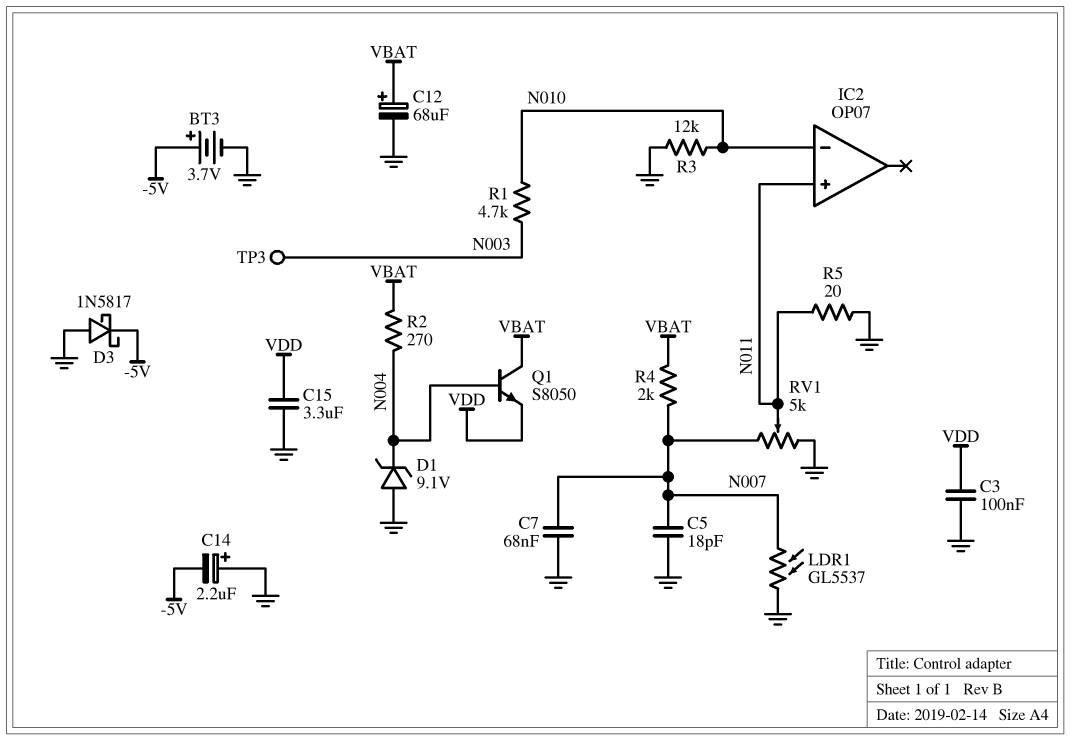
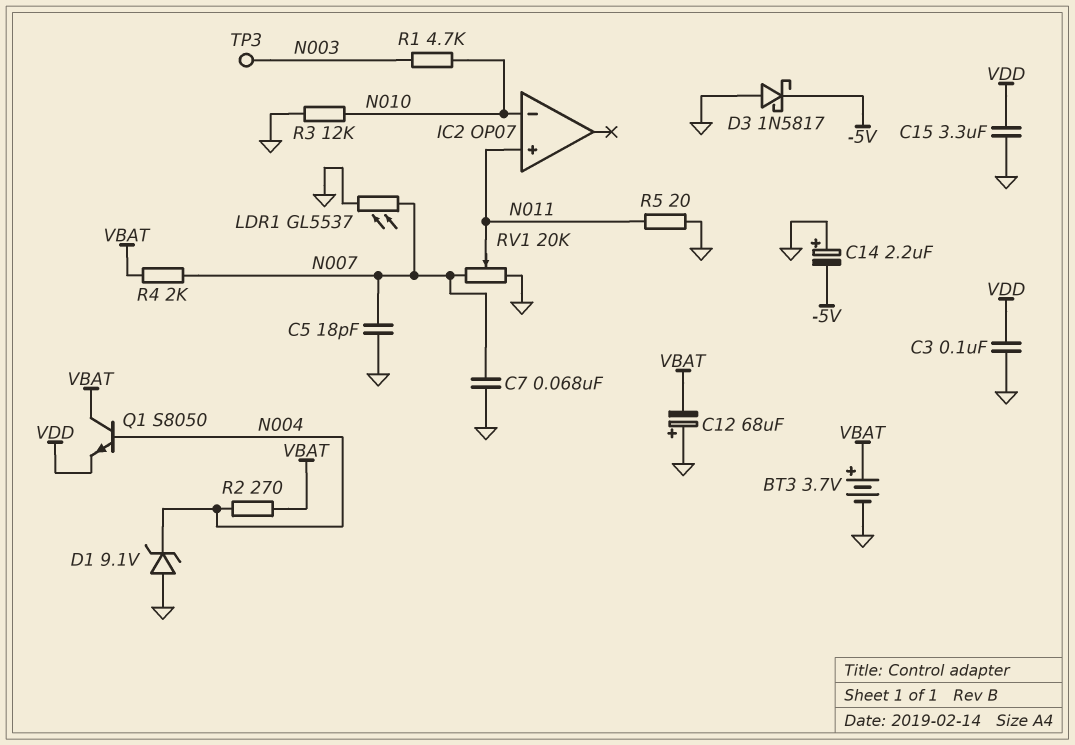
BT3: 3.7V (plus -5V, minus GND) -> 3.7V (plus VBAT, minus GND)
C12: 68uF (plus VBAT, minus GND) -> 68uF (plus GND, minus VBAT)
RV1: 5k (GND, N007, wiper N011) -> 20k (GND, N007, wiper N011)

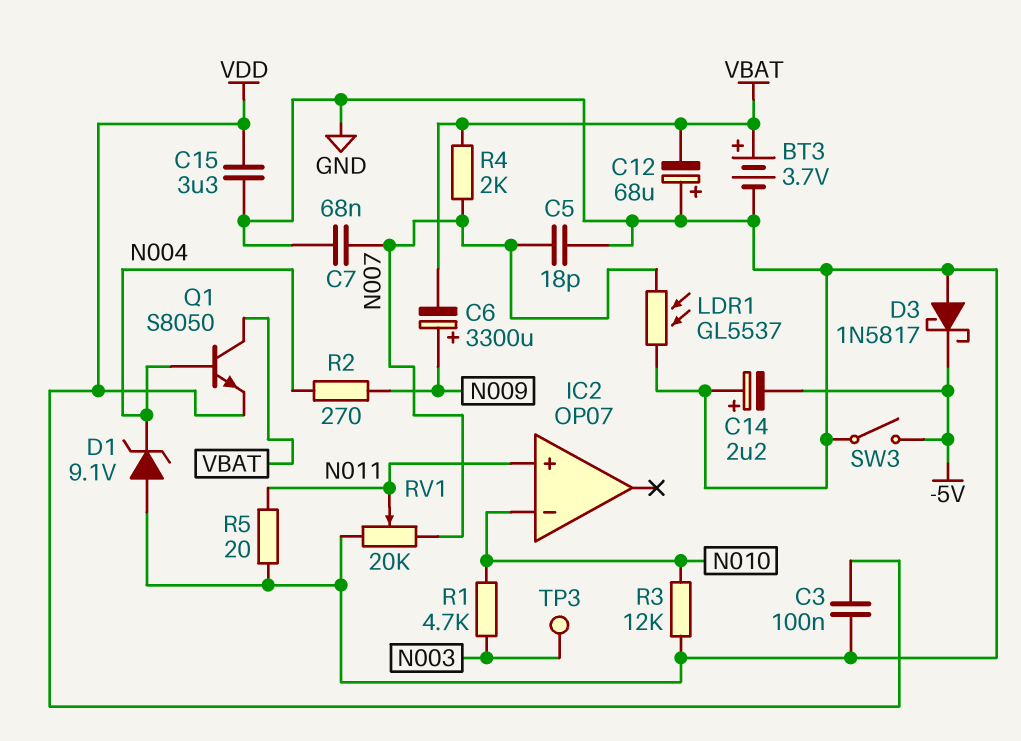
C6: none -> 3300uF (plus N009, minus VBAT)
R2: 270 (N004, VBAT) -> 270 (N004, N009)
SW3: none -> switch (-5V, GND)

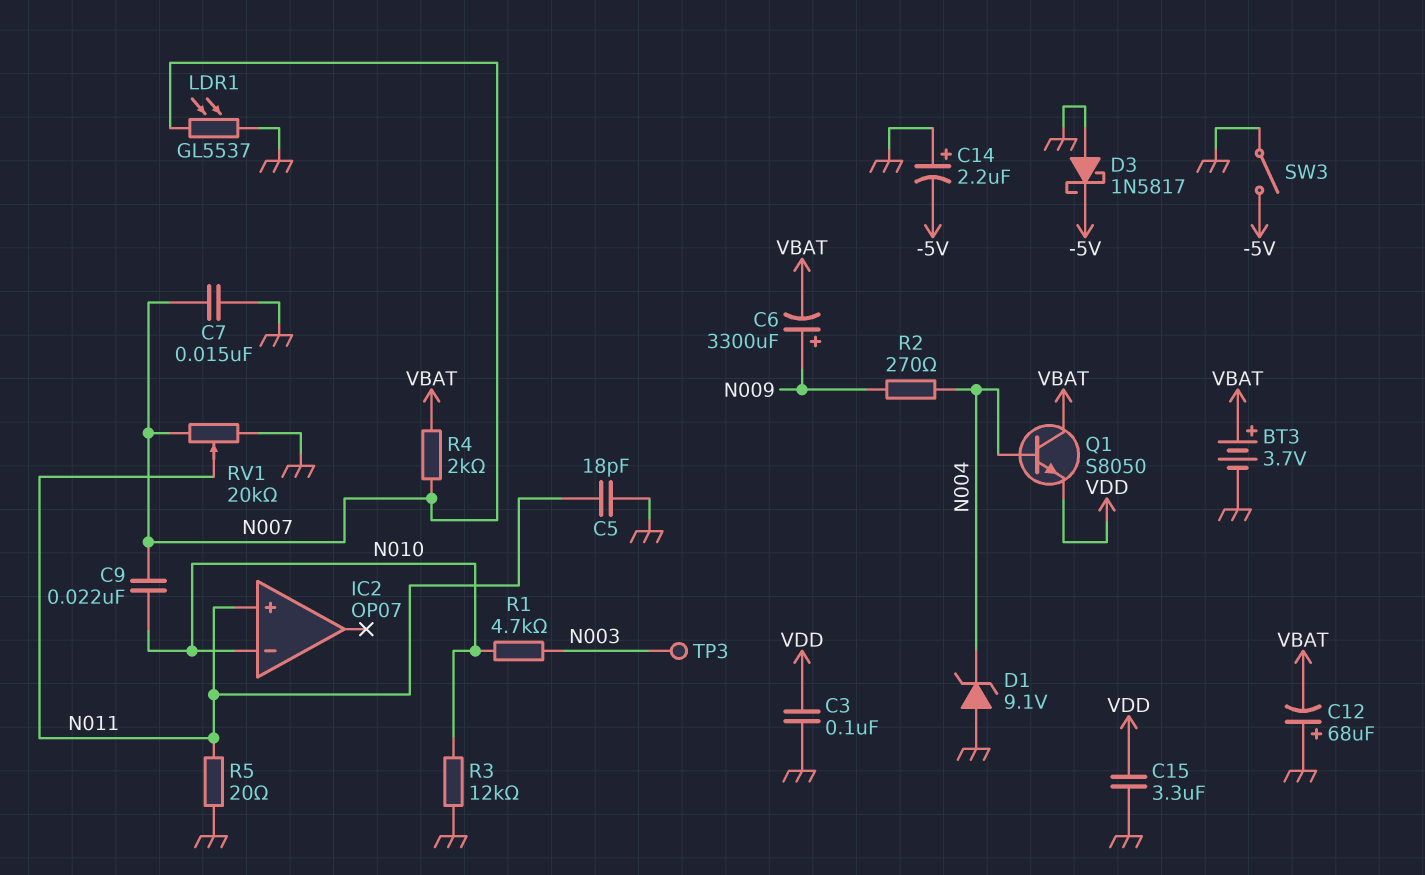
C5: 18pF (GND, N007) -> 18pF (GND, N011)
C7: 68nF (GND, N007) -> 15nF (GND, N007)
C9: none -> 22nF (N007, N010)

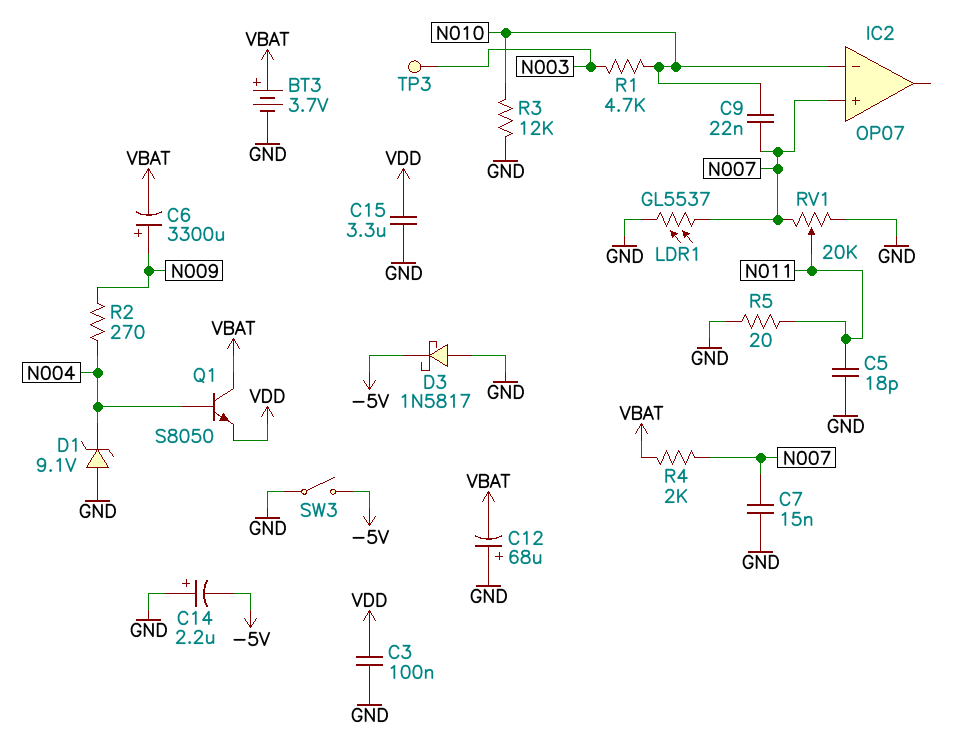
IC2 pin in+: N011 -> N007

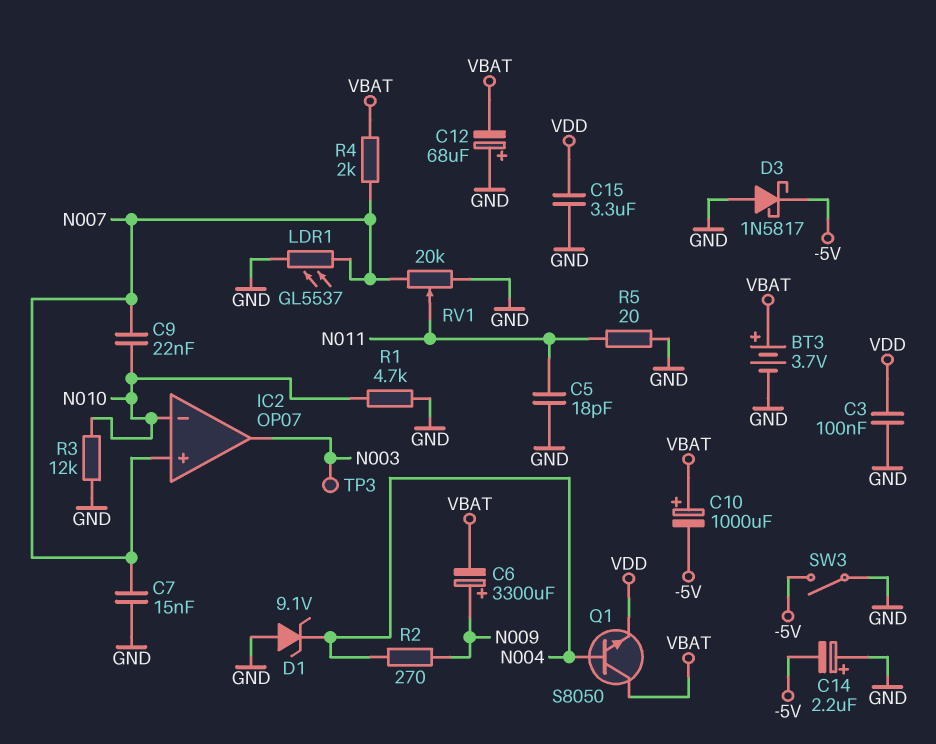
C10: none -> 1000uF (plus VBAT, minus -5V)
IC2 pin out: none -> N003
R1: 4.7k (N003, N010) -> 4.7k (GND, N010)

